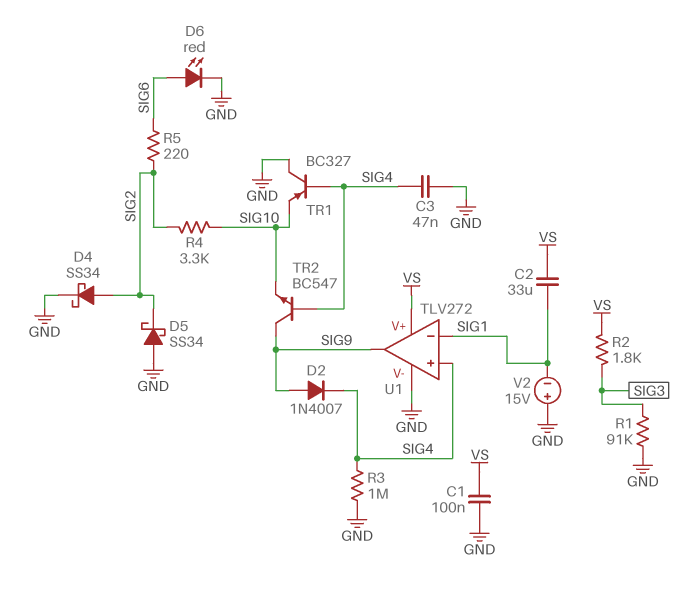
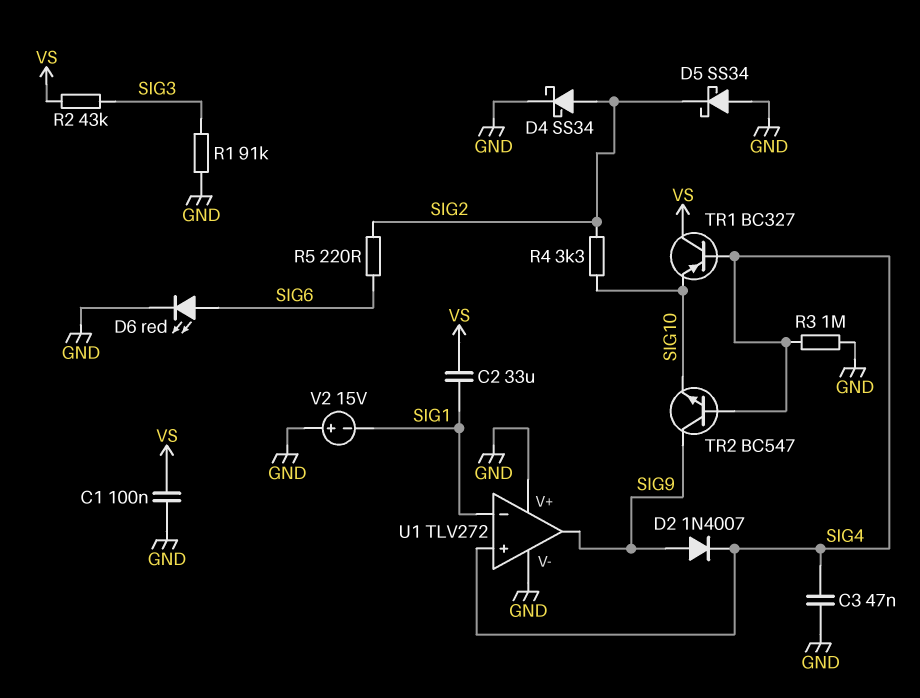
R2: 1.8k (SIG3, VS) -> 43k (SIG3, VS)
TR1: PNP BC327 (B SIG4, C GND, E SIG10) -> PNP BC327 (B SIG4, C VS, E SIG10)
U1 pin V+: VS -> GND

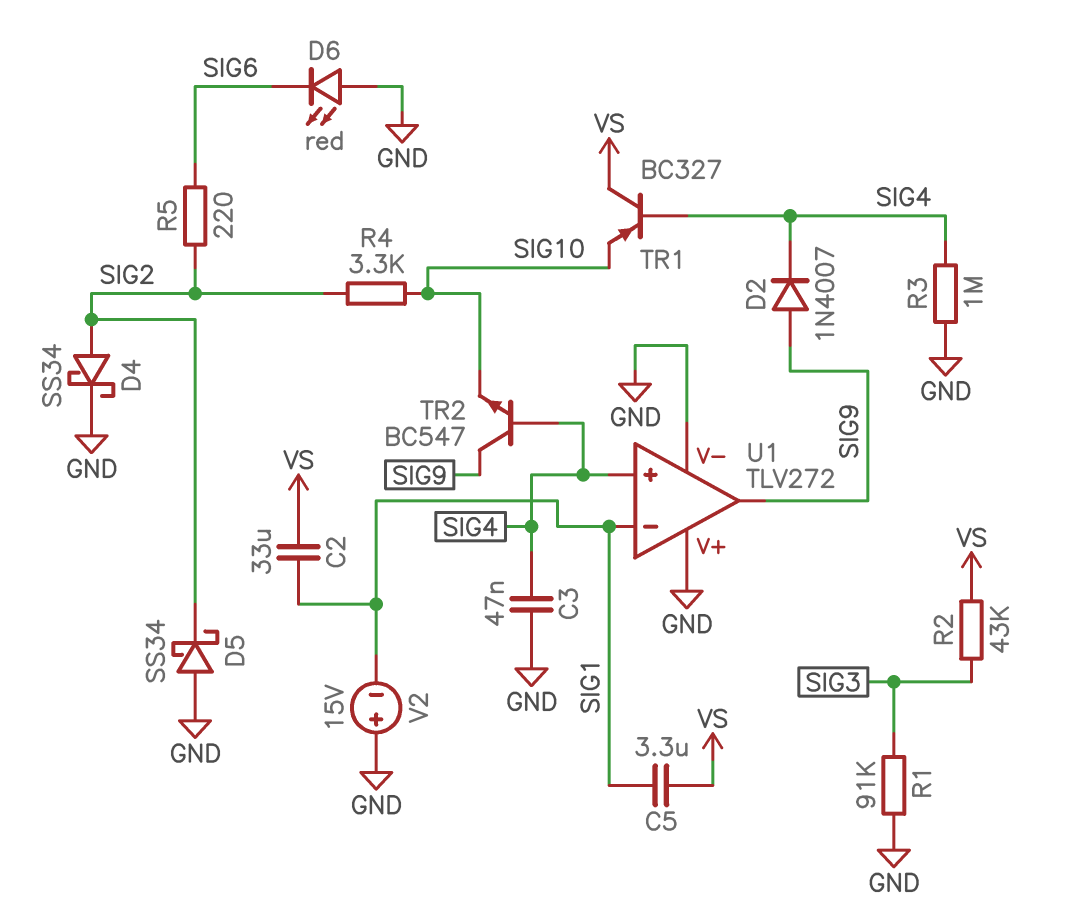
C1: 100nF (GND, VS) -> none
C5: none -> 3.3uF (SIG1, VS)
D6: LED red (A SIG6, K GND) -> LED red (A GND, K SIG6)

